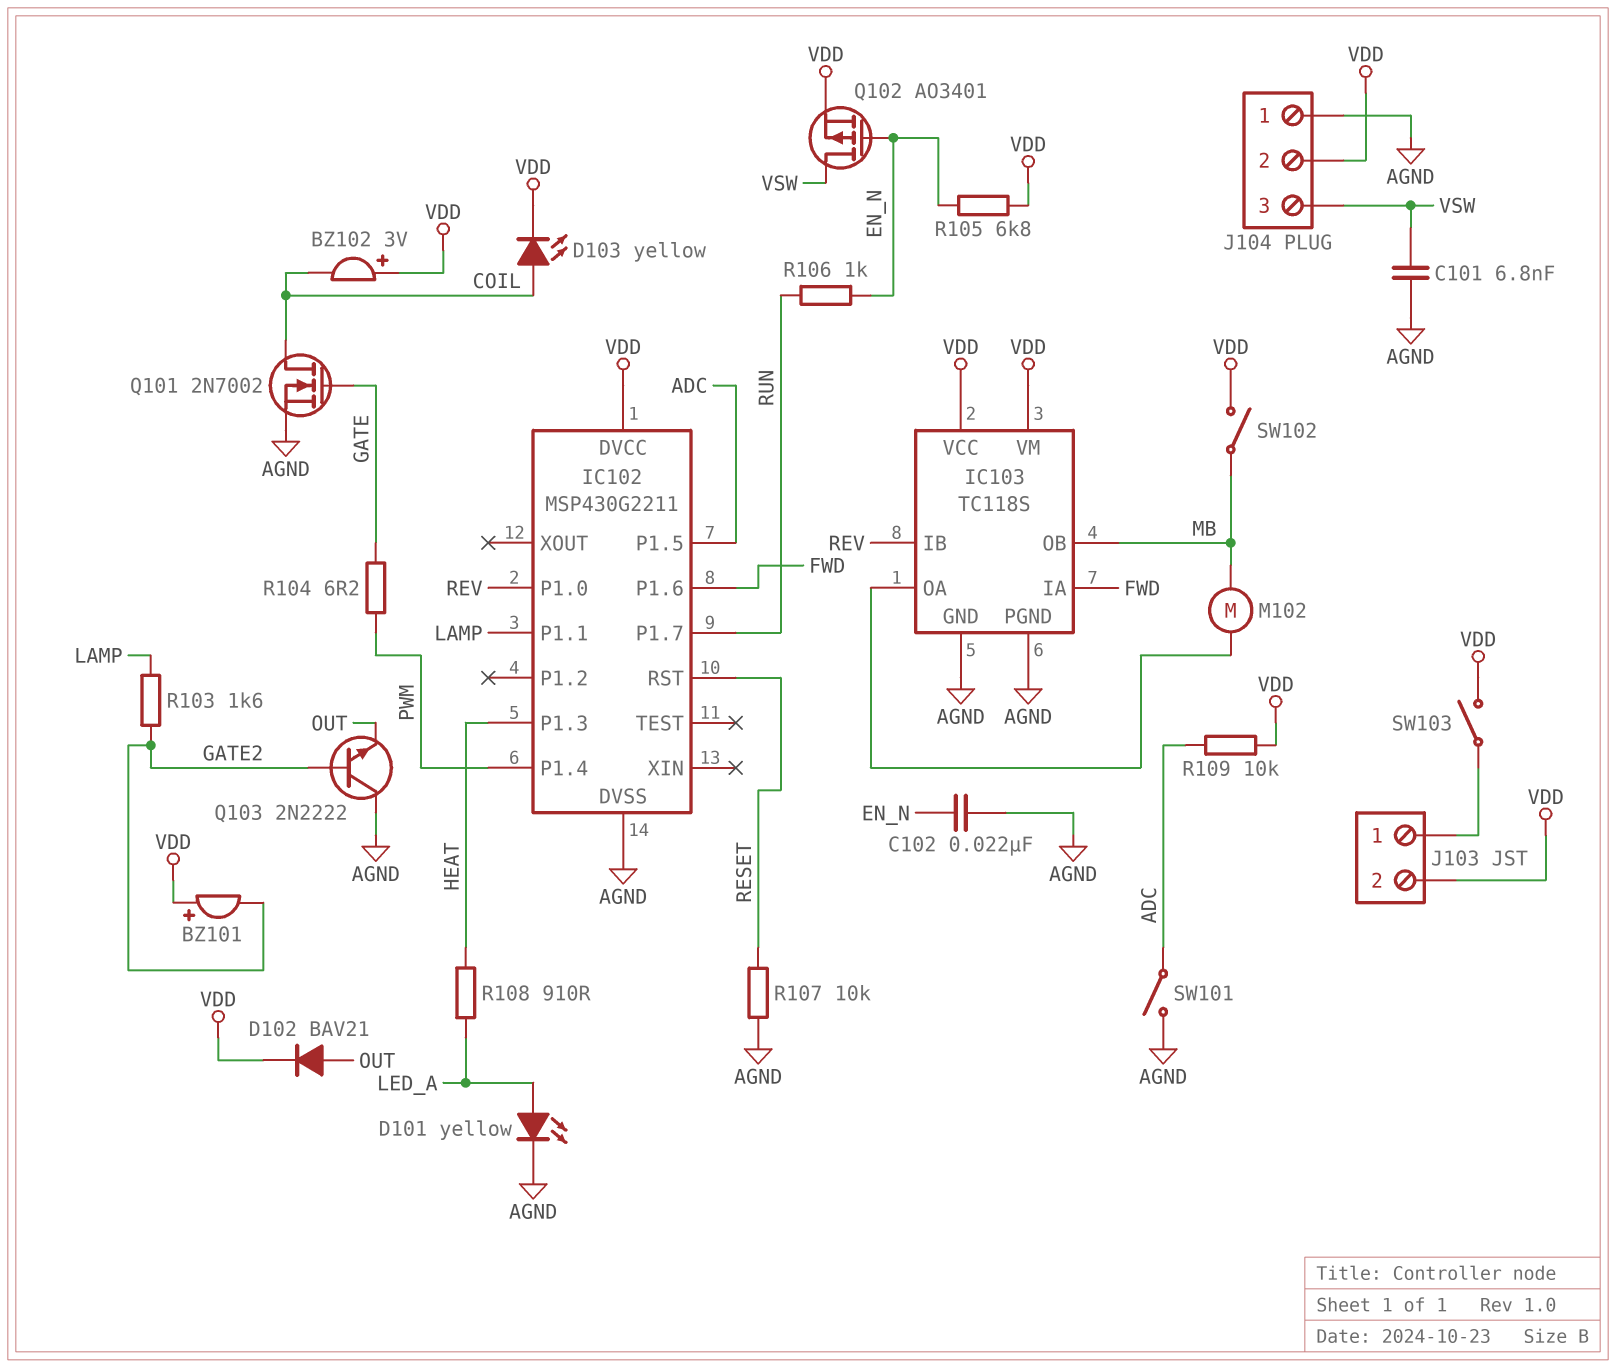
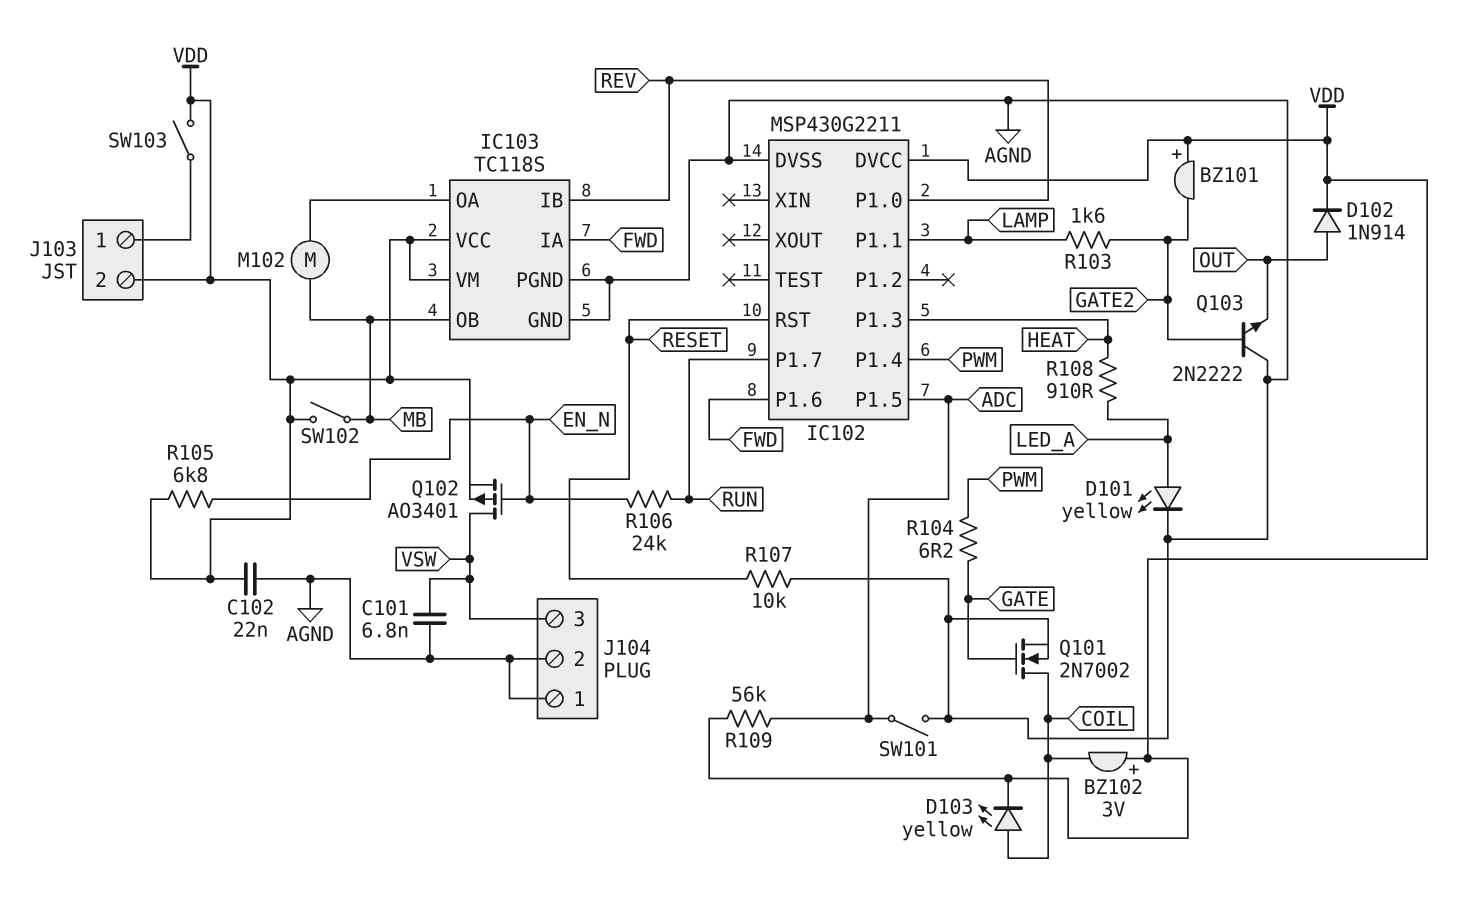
C102: 22nF (AGND, EN_N) -> 22nF (AGND, VDD)
D102: diode BAV21 (A OUT, K VDD) -> diode 1N914 (A OUT, K VDD)
J104 pin 2: VDD -> AGND
R106: 1k (EN_N, RUN) -> 24k (EN_N, RUN)
R109: 10k (ADC, VDD) -> 56k (ADC, VDD)

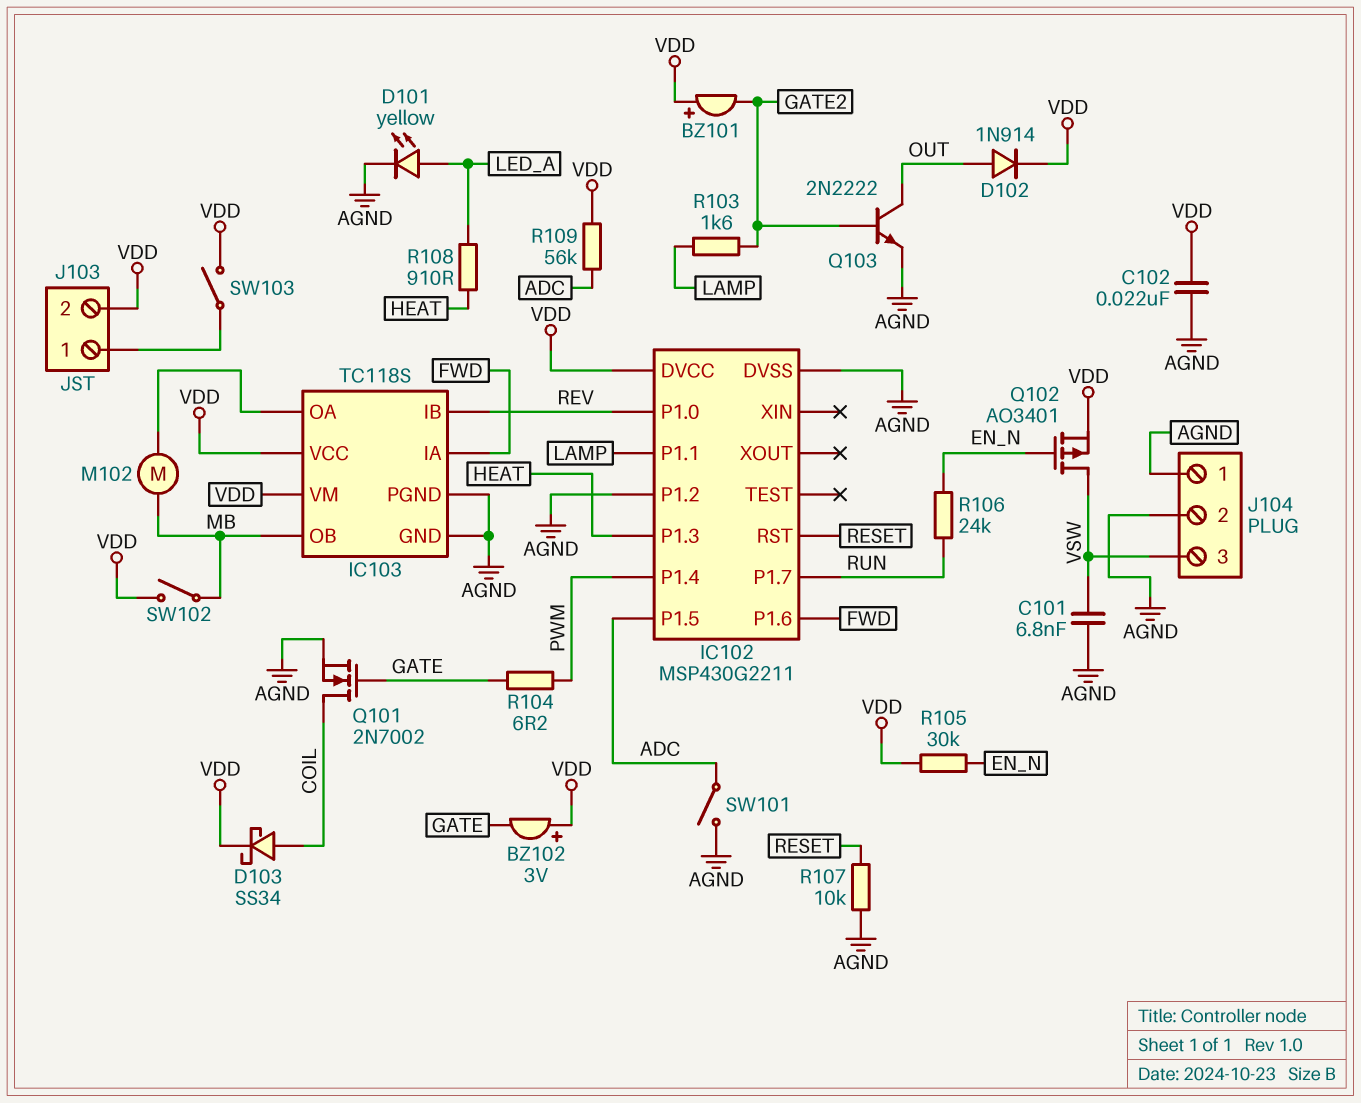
BZ102: buzzer 3V (plus VDD, minus COIL) -> buzzer 3V (plus VDD, minus GATE)
D103: LED yellow (A COIL, K VDD) -> schottky SS34 (A COIL, K VDD)
IC102 pin P1.2: none -> AGND
Q103: NPN 2N2222 (B GATE2, C AGND, E OUT) -> NPN 2N2222 (B GATE2, C OUT, E AGND)
R105: 6.8k (EN_N, VDD) -> 30k (EN_N, VDD)

